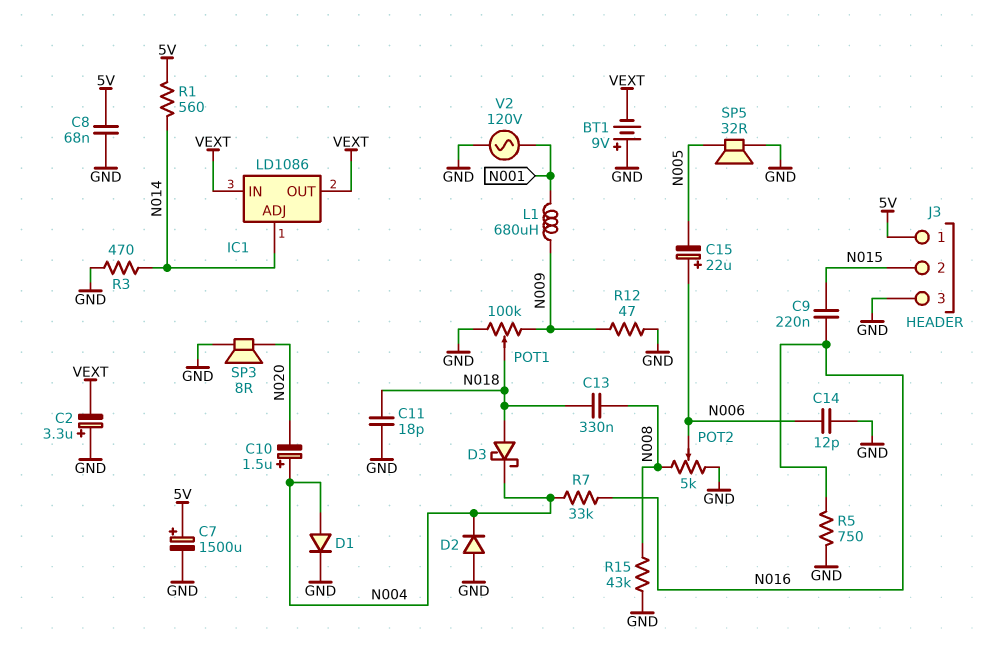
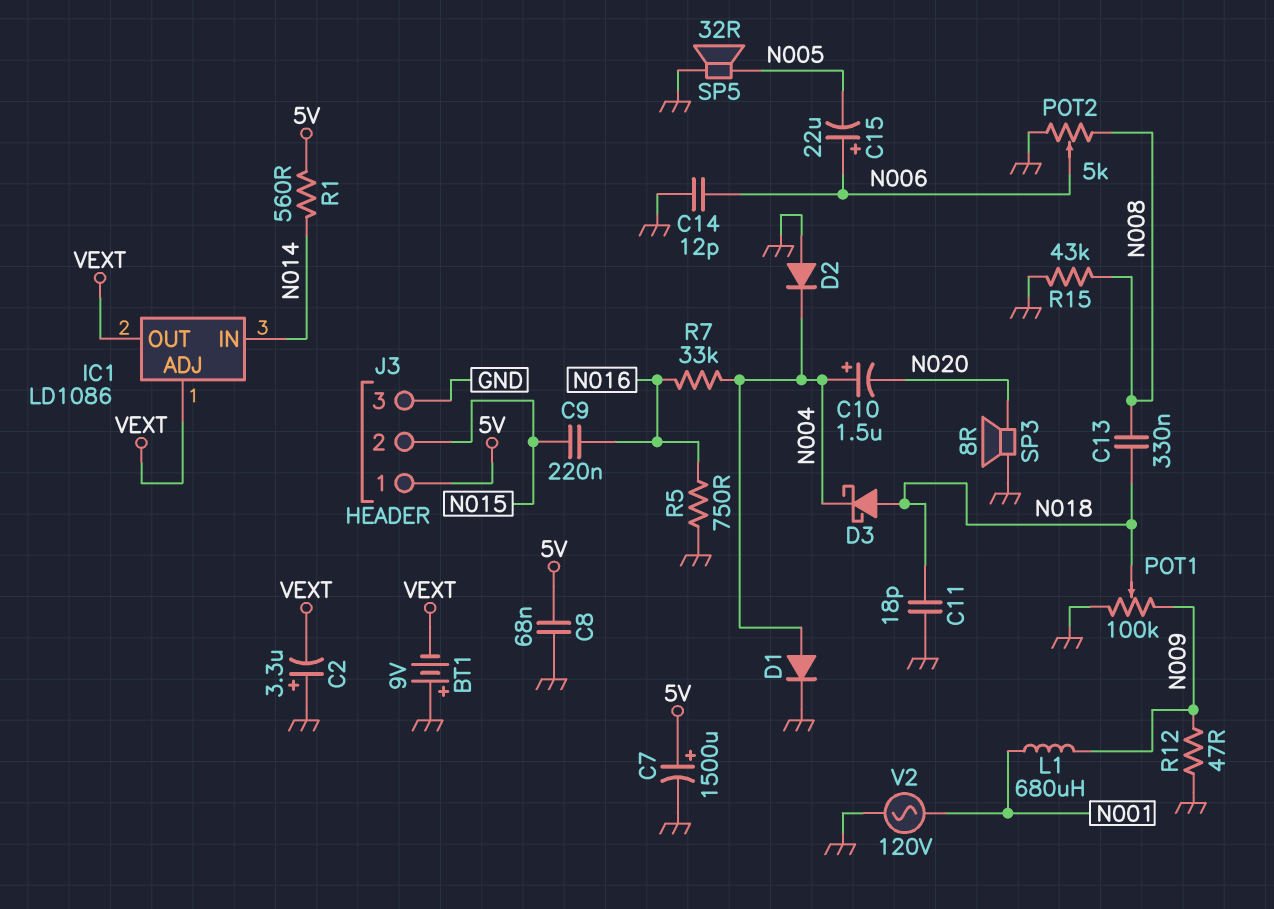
IC1 pin ADJ: N014 -> VEXT
IC1 pin IN: VEXT -> N014
R3: 470 (GND, N014) -> none

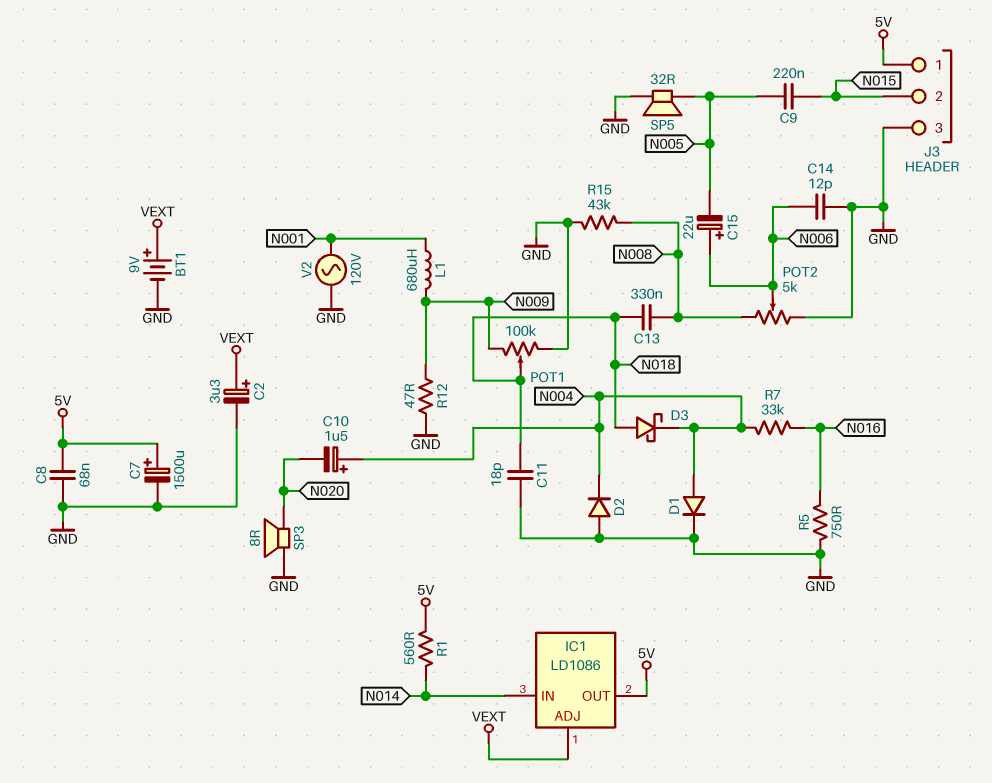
BT1: 9V (plus GND, minus VEXT) -> 9V (plus VEXT, minus GND)
C2: 3.3uF (plus GND, minus VEXT) -> 3.3uF (plus VEXT, minus GND)
C9: 220nF (N015, N016) -> 220nF (N005, N015)
IC1 pin OUT: VEXT -> 5V

